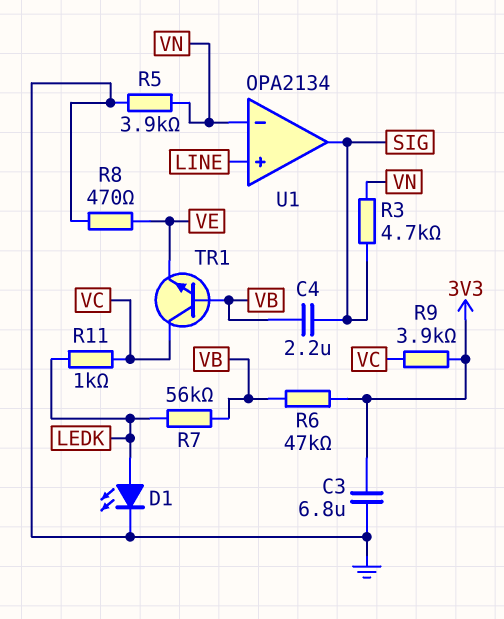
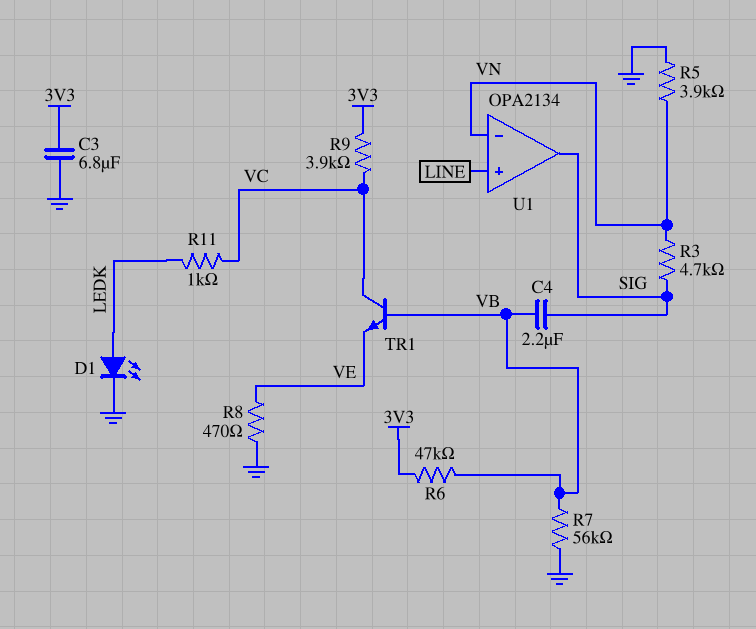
R7: 56k (LEDK, VB) -> 56k (GND, VB)

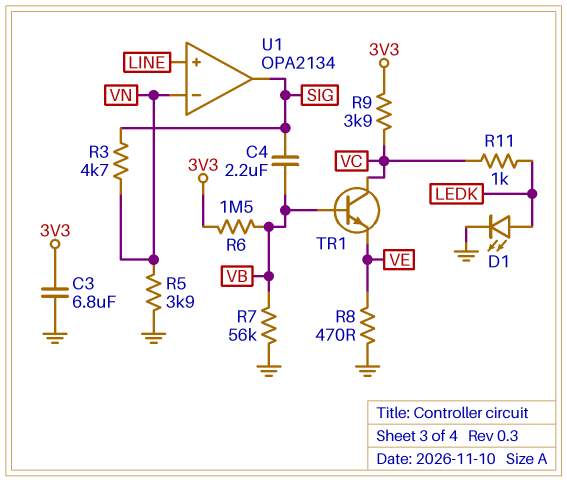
R6: 47k (3V3, VB) -> 1.5M (3V3, VB)

